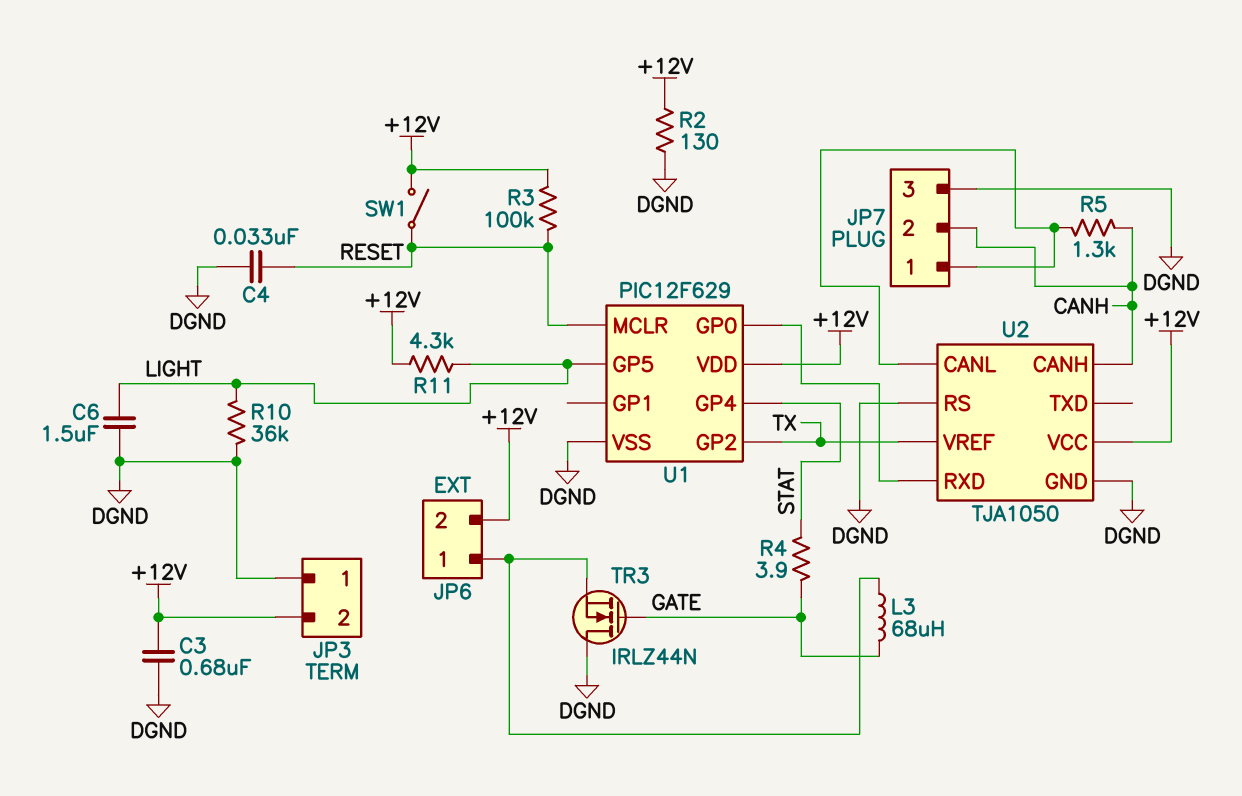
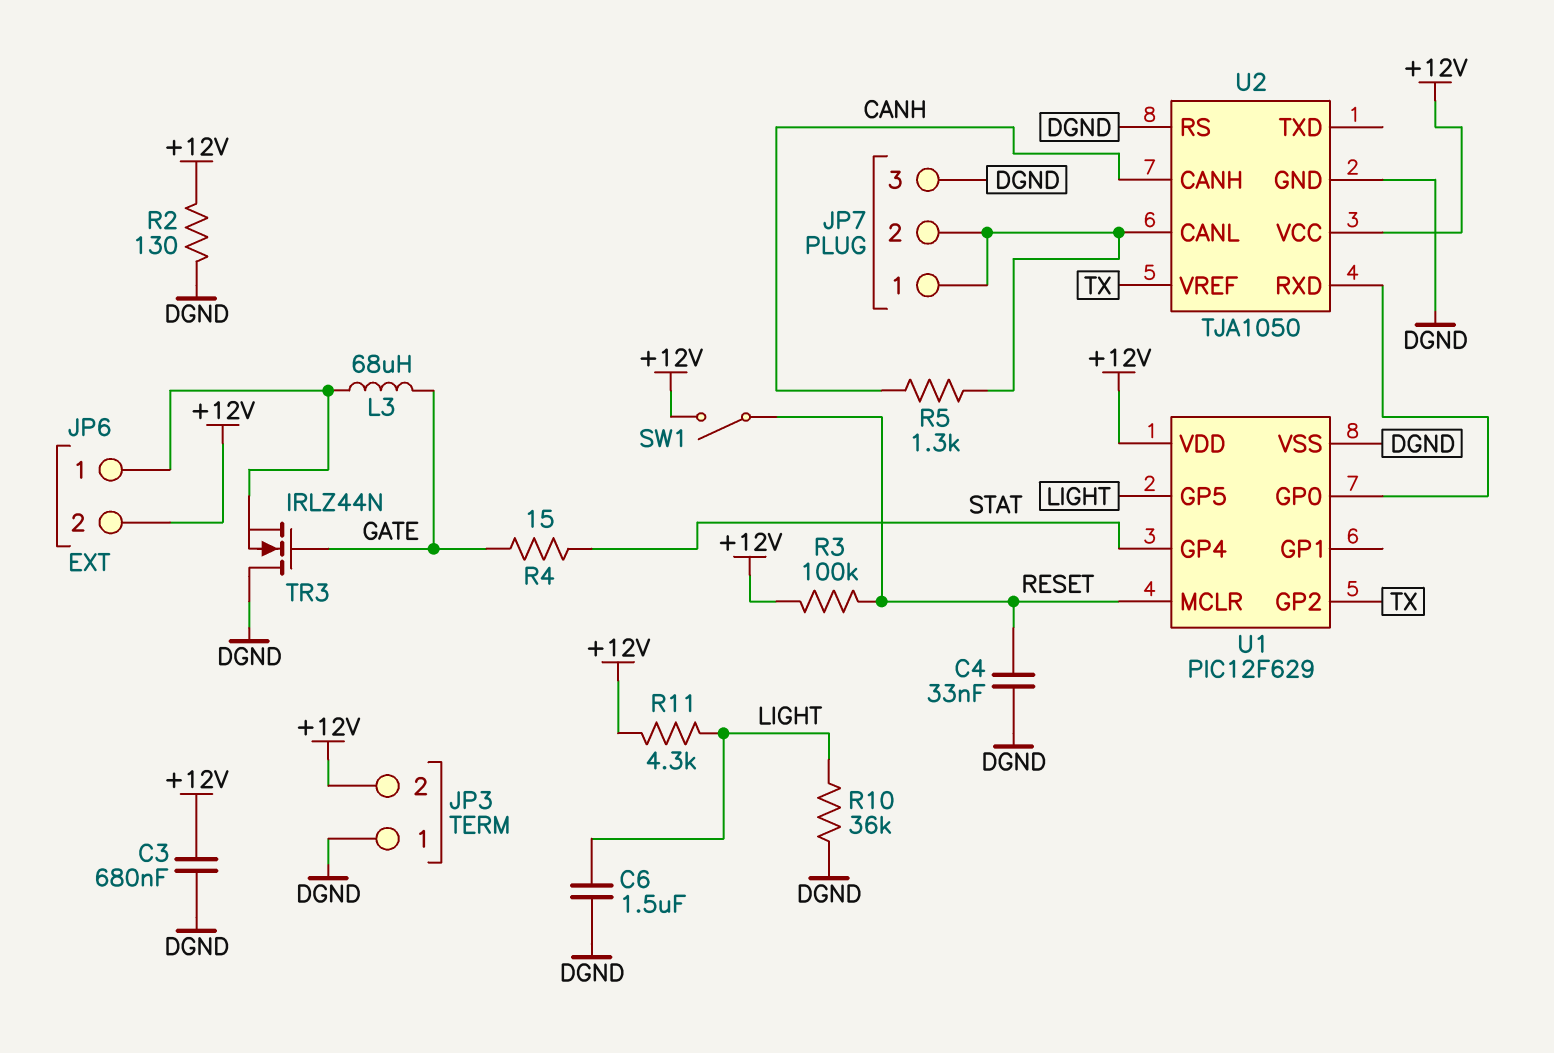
JP7 pin 2: CANH -> JP7/1
R4: 3.9 (GATE, STAT) -> 15 (GATE, STAT)

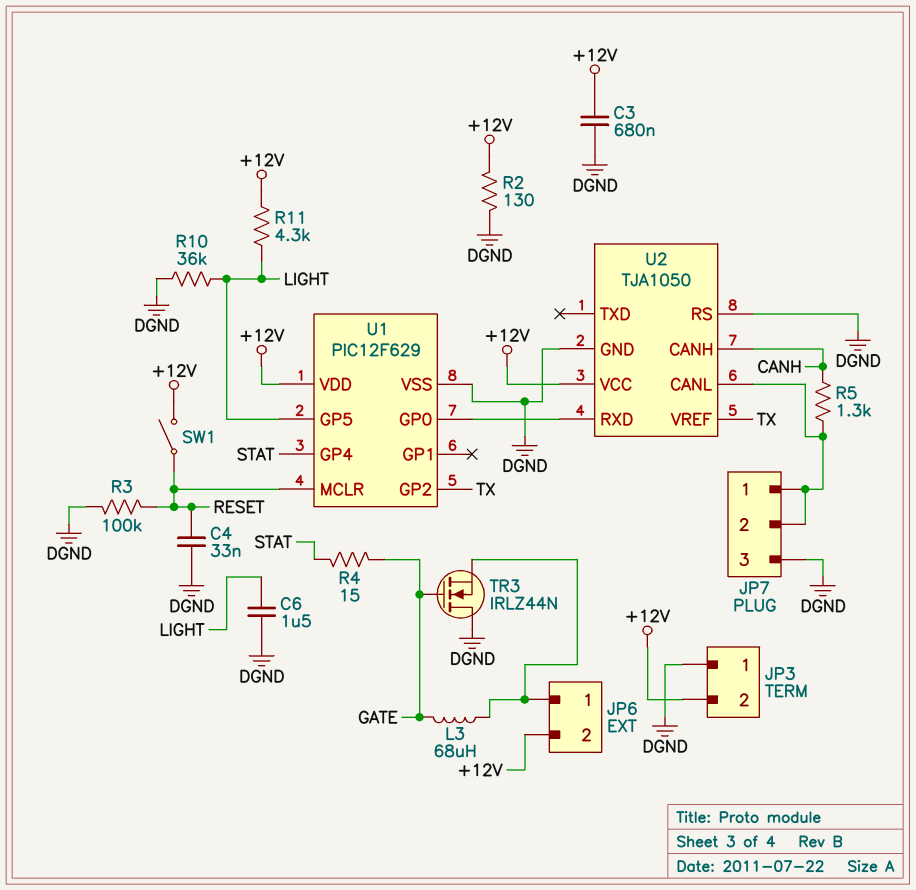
R3: 100k (+12V, RESET) -> 100k (DGND, RESET)

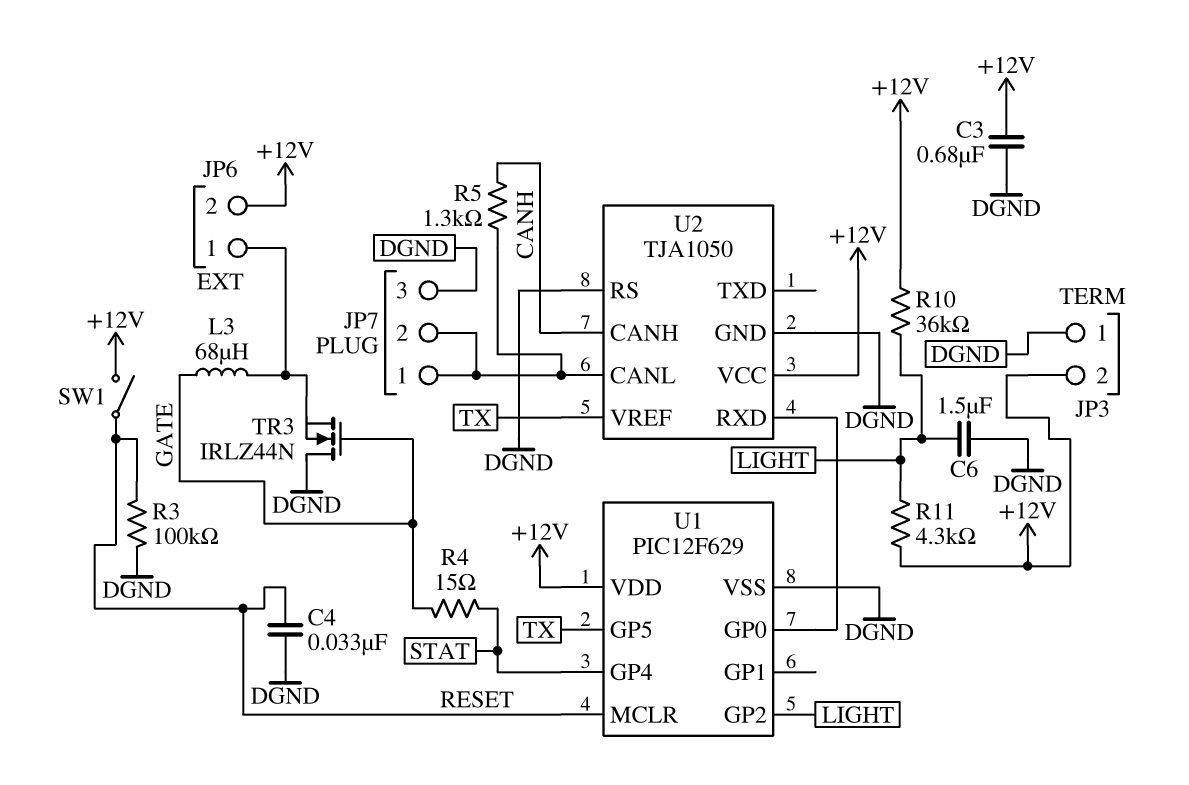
R2: 130 (+12V, DGND) -> none
R10: 36k (DGND, LIGHT) -> 36k (+12V, LIGHT)
U1 pin GP2: TX -> LIGHT
U1 pin GP5: LIGHT -> TX

